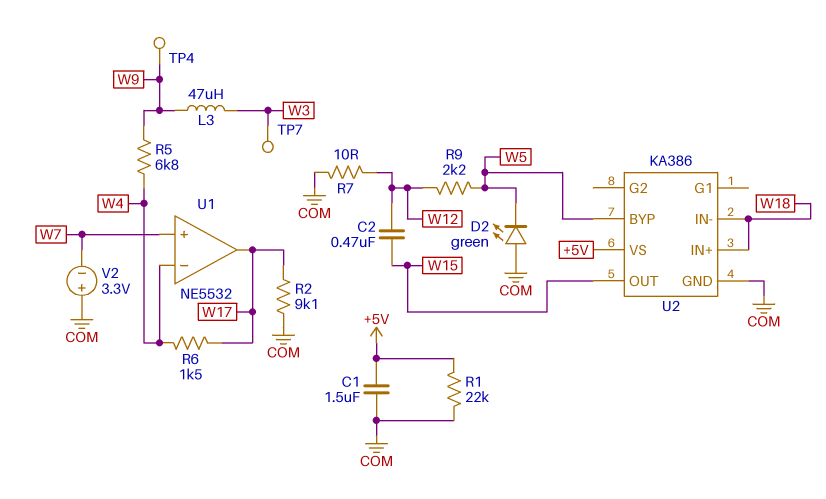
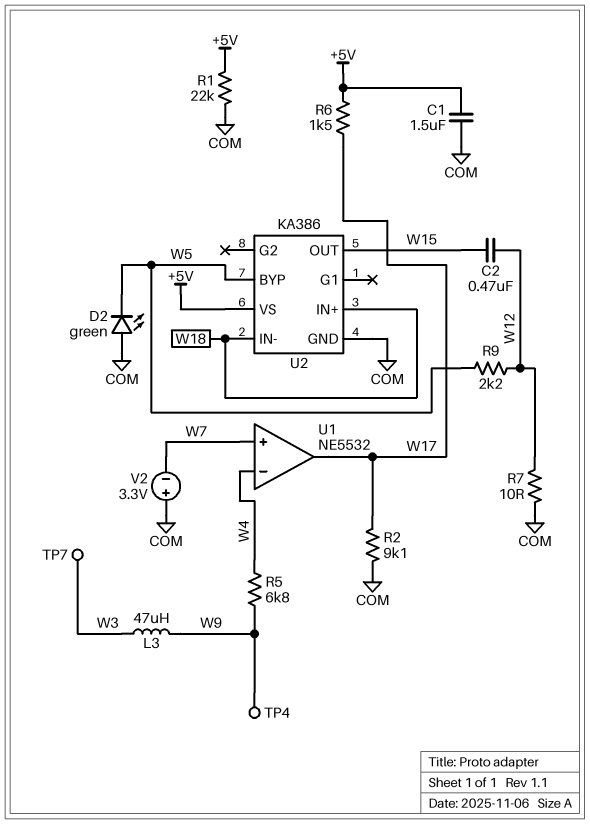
R6: 1.5k (W4, W17) -> 1.5k (+5V, W17)

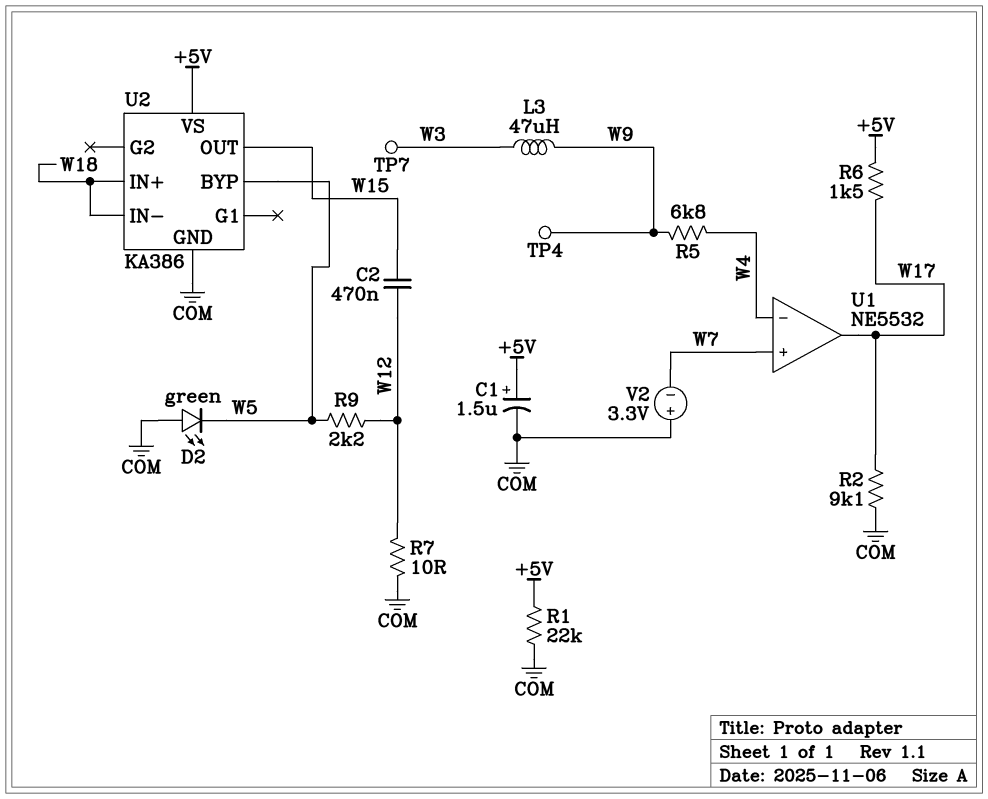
C1: 1.5uF (+5V, COM) -> 1.5uF (plus +5V, minus COM)

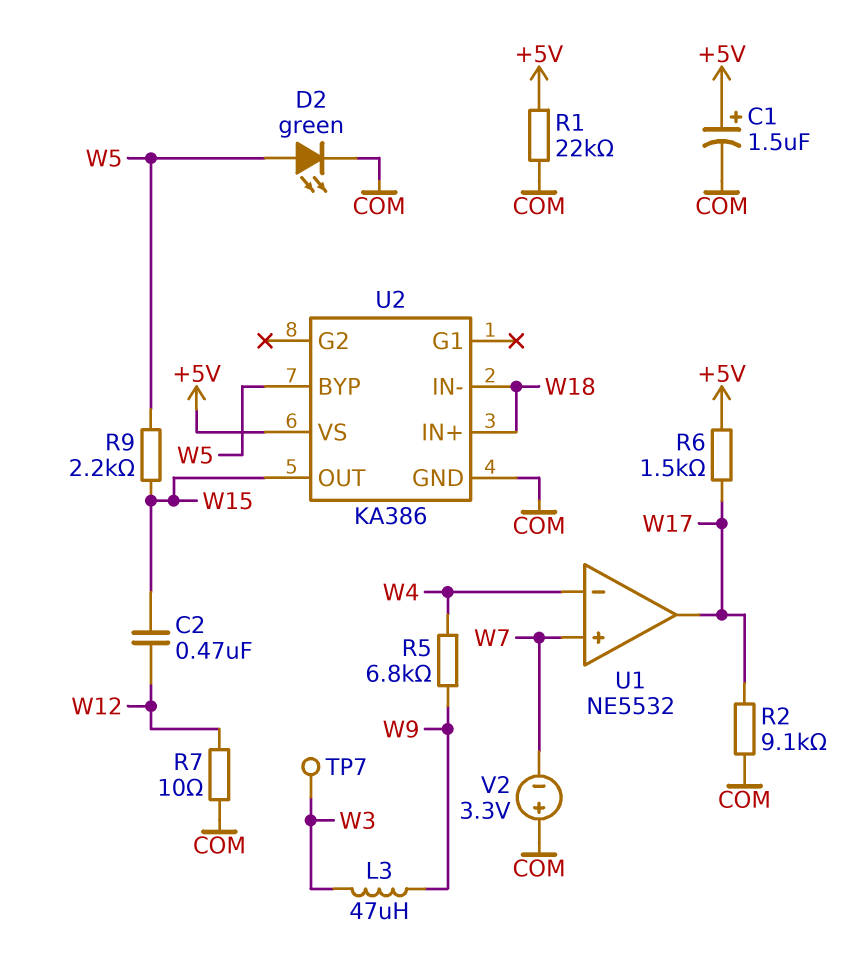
D2: LED green (A COM, K W5) -> LED green (A W5, K COM)
R9: 2.2k (W5, W12) -> 2.2k (W5, W15)
TP4: test point (W9) -> none

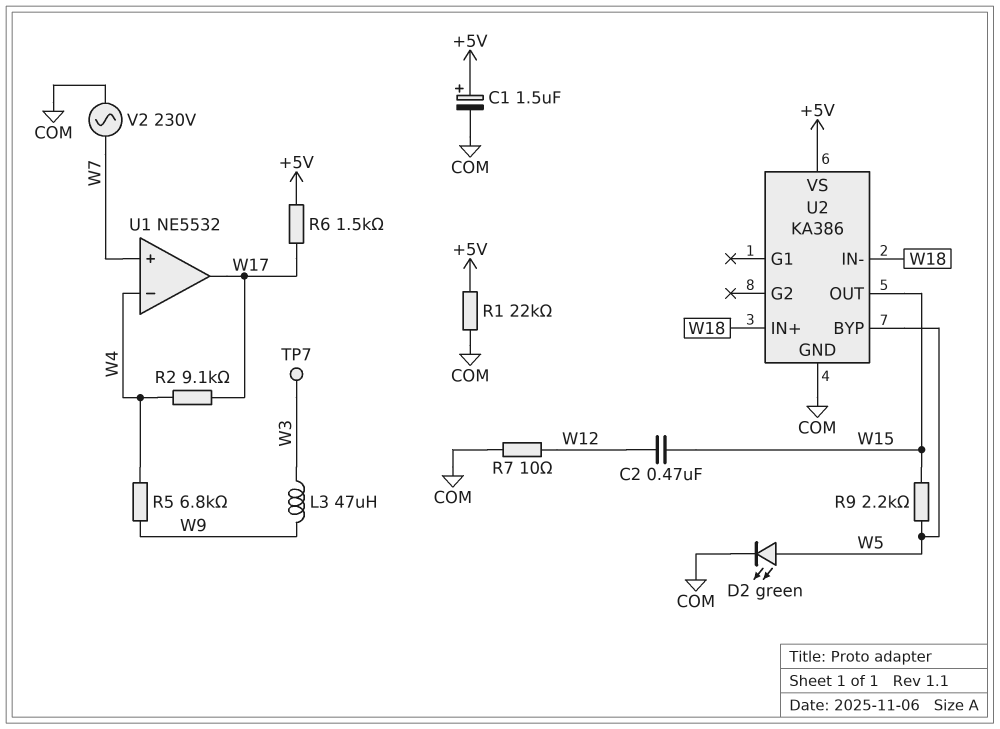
R2: 9.1k (COM, W17) -> 9.1k (W4, W17)
V2: 3.3V (plus COM, minus W7) -> AC 230V (COM, W7)

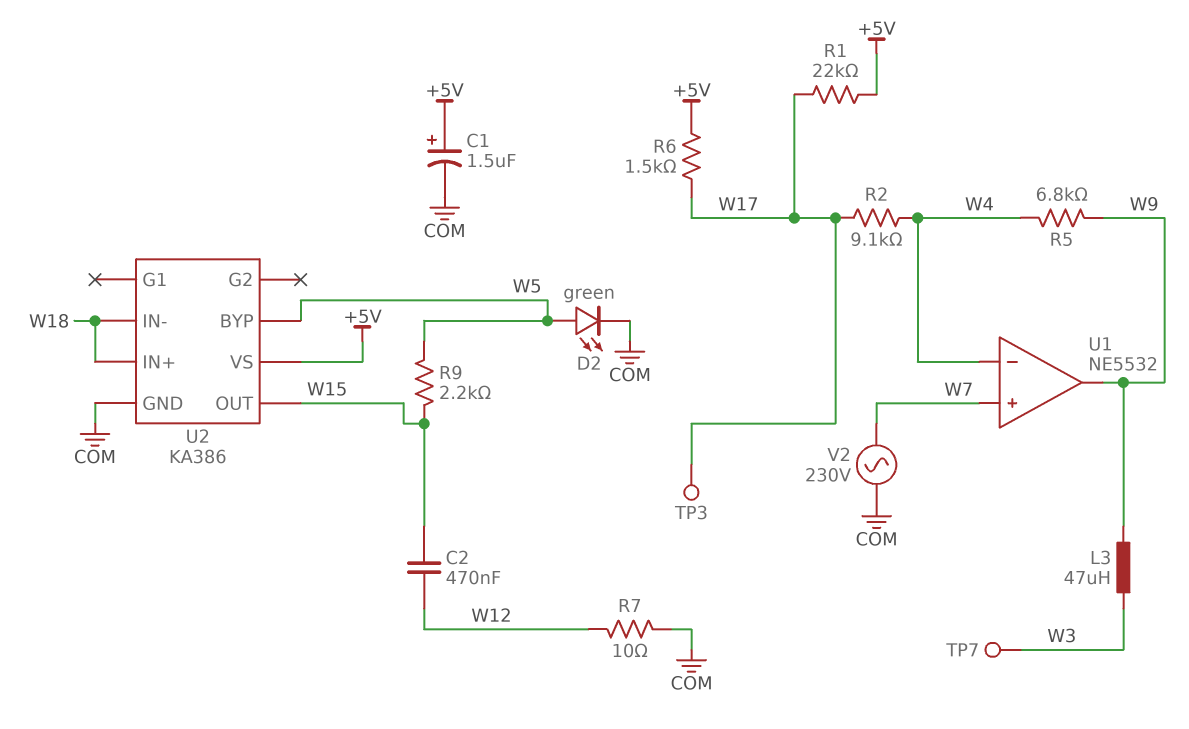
R1: 22k (+5V, COM) -> 22k (+5V, W17)
TP3: none -> test point (W17)
U1 pin out: W17 -> W9

